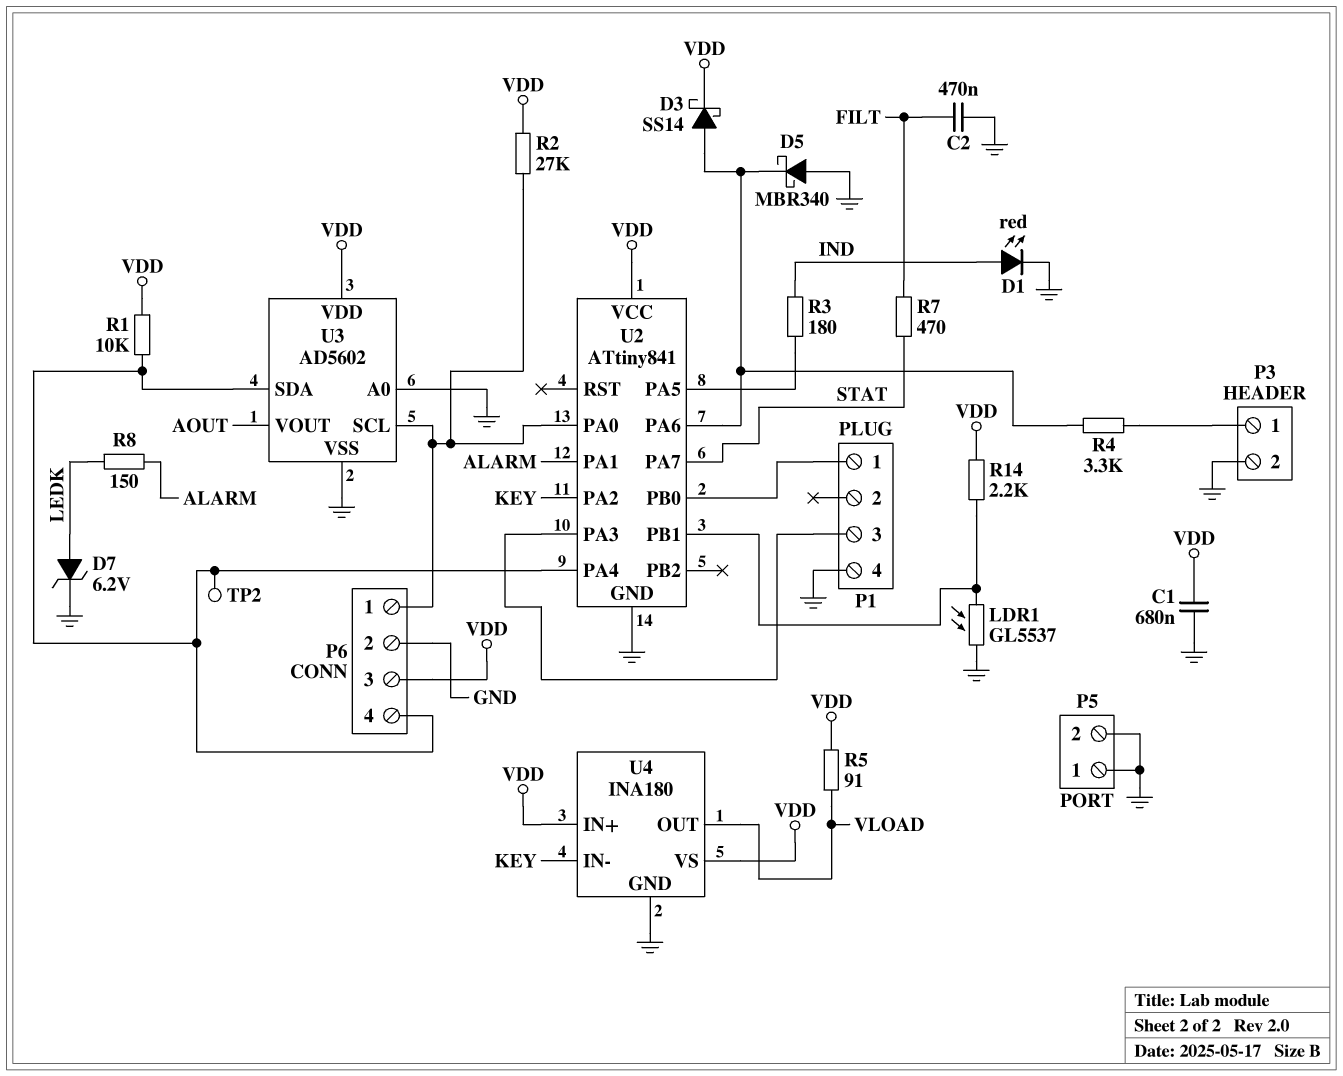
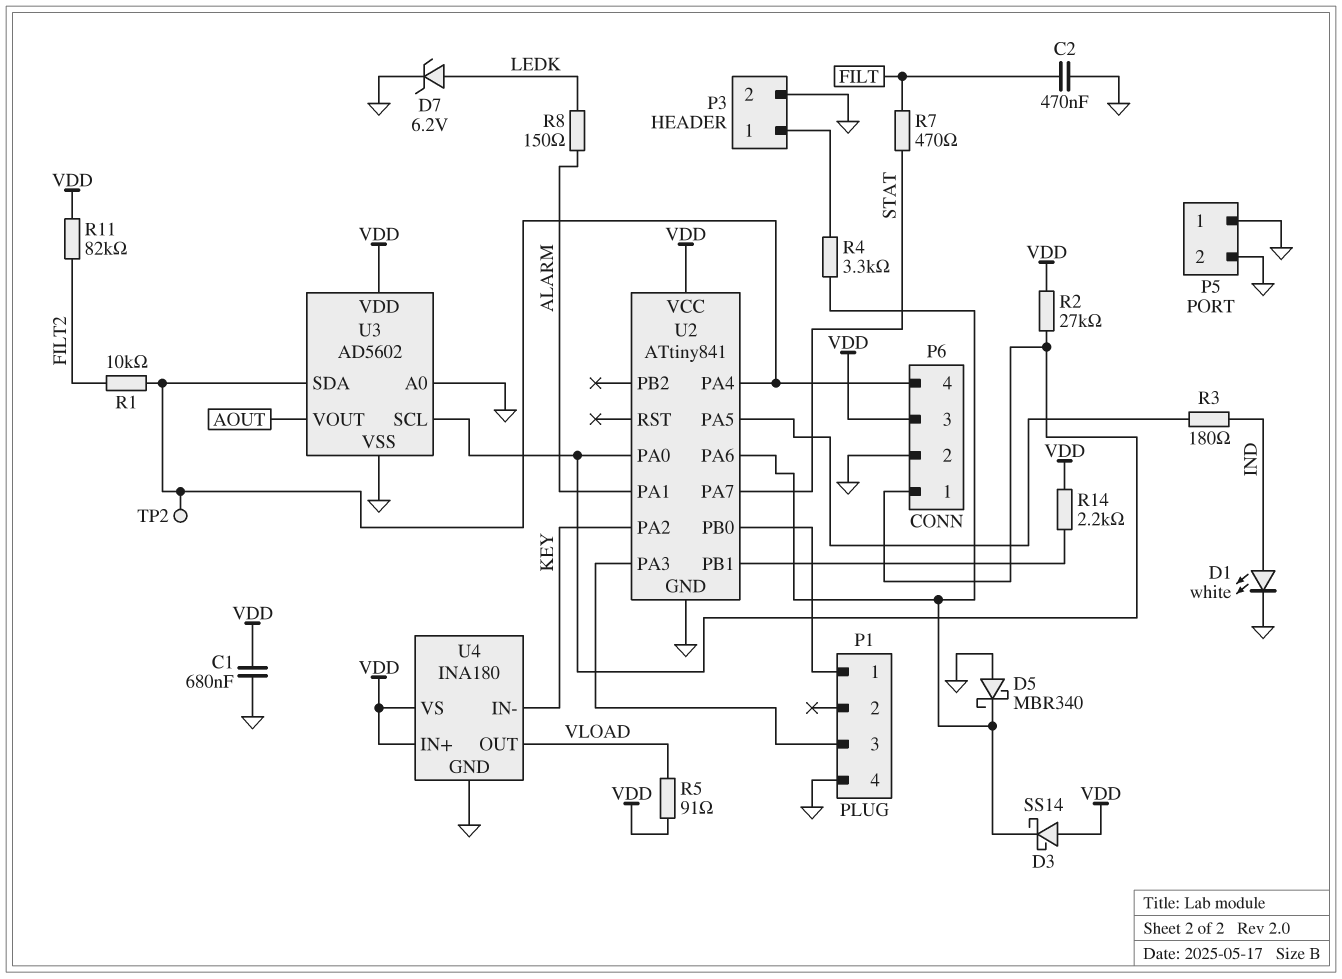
D1: LED red (A IND, K GND) -> LED white (A IND, K GND)
D3: schottky SS14 (A U2/PA6, K VDD) -> schottky SS14 (A VDD, K U2/PA6)
LDR1: GL5537 (GND, U2/PB1) -> none
R1: 10k (P6/4, VDD) -> 10k (FILT2, P6/4)
R11: none -> 82k (FILT2, VDD)

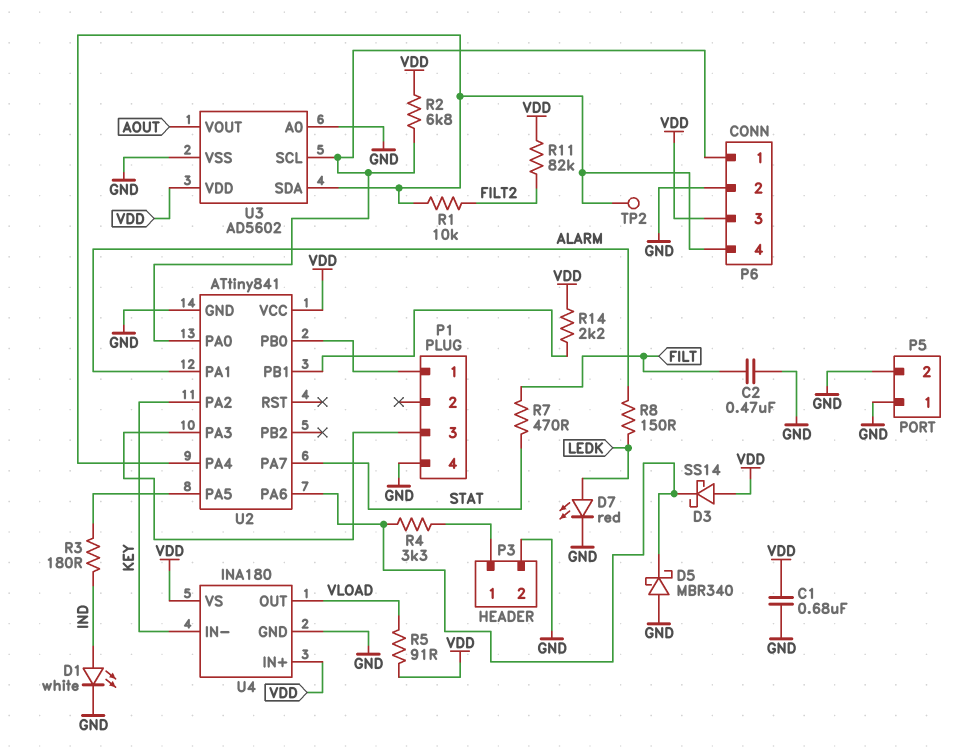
D7: zener 6.2V (A LEDK, K GND) -> LED red (A LEDK, K GND)
R2: 27k (P6/1, VDD) -> 6.8k (P6/1, VDD)

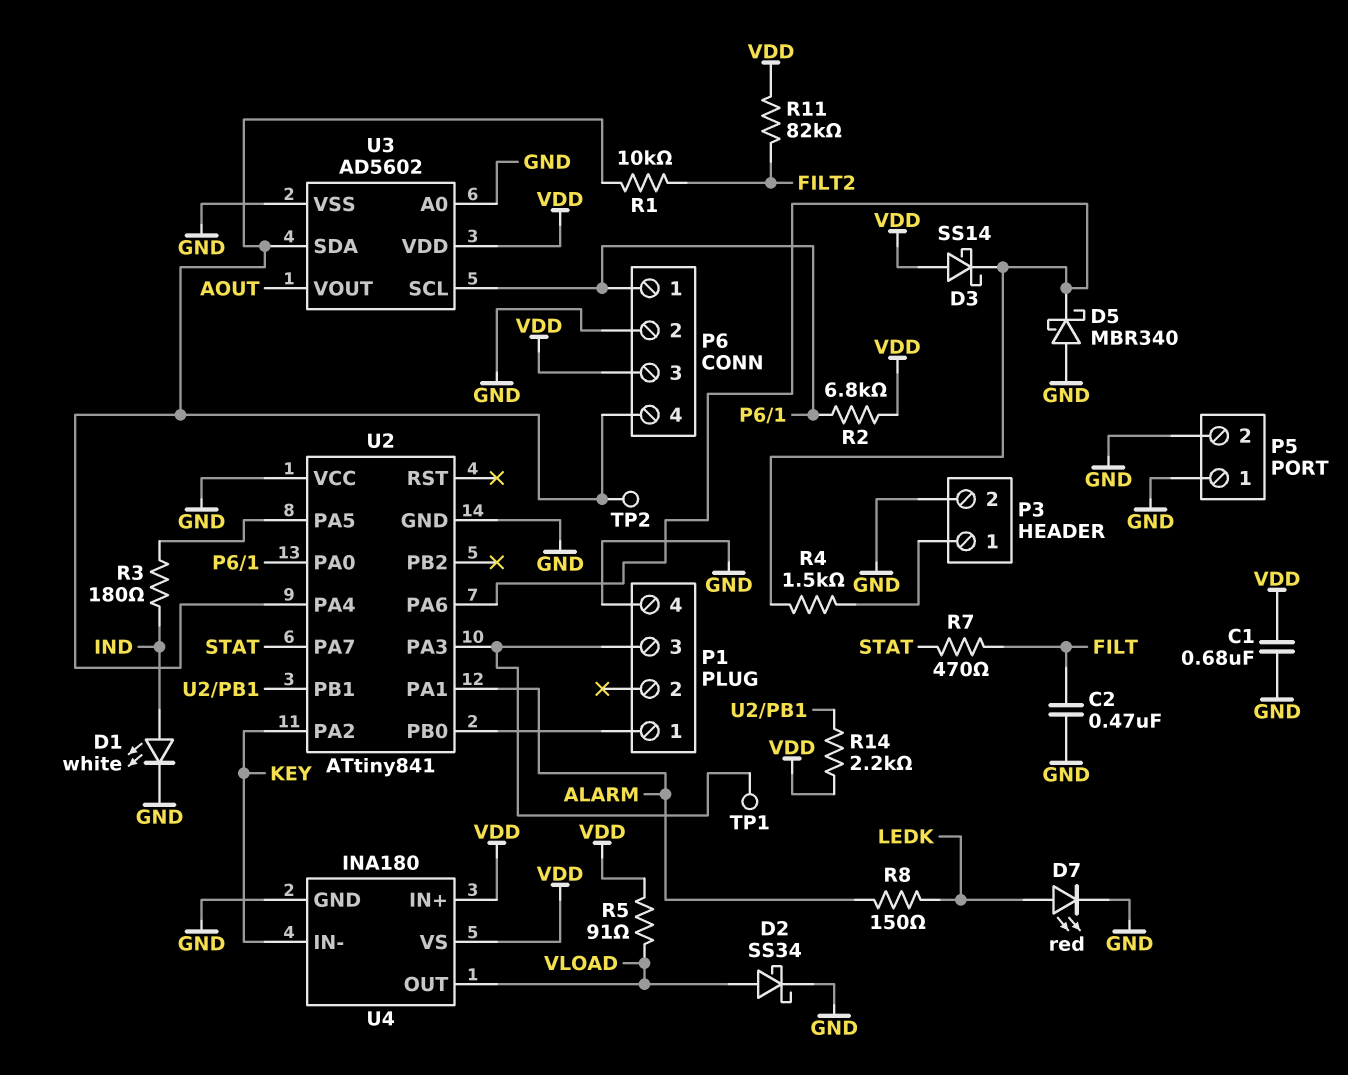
D2: none -> schottky SS34 (A VLOAD, K GND)
R4: 3.3k (P3/1, U2/PA6) -> 1.5k (P3/1, U2/PA6)
TP1: none -> test point (P1/3)
U2 pin VCC: VDD -> GND

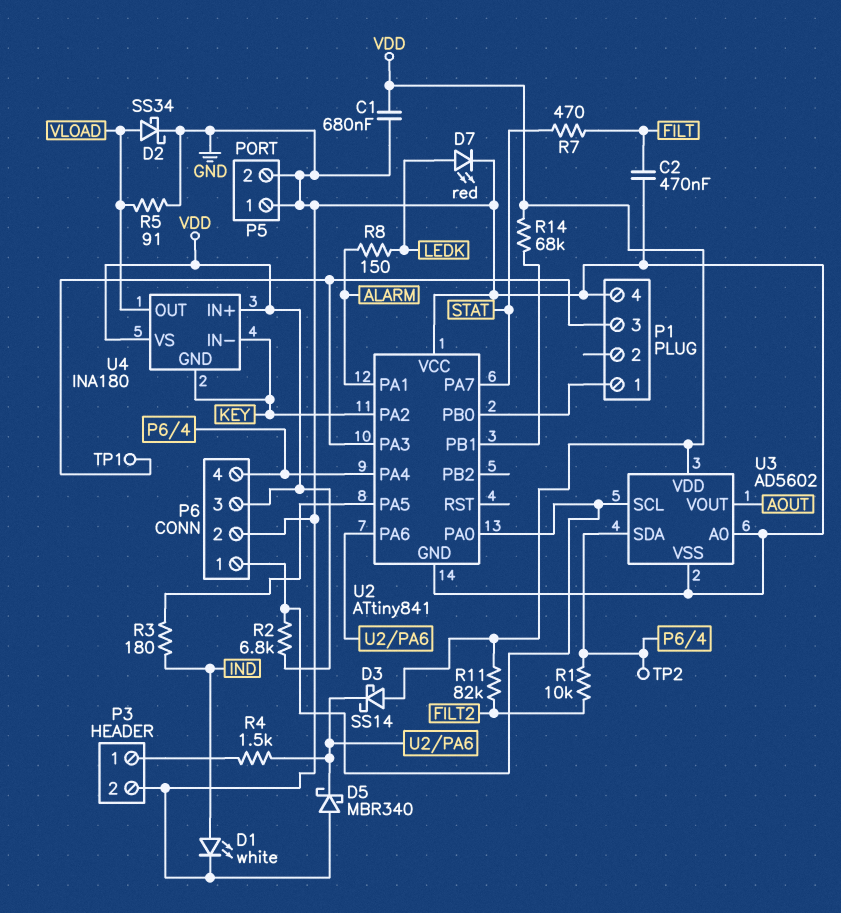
R5: 91 (VDD, VLOAD) -> 91 (GND, VLOAD)
R14: 2.2k (U2/PB1, VDD) -> 68k (U2/PB1, VDD)
U4 pin GND: GND -> KEY

